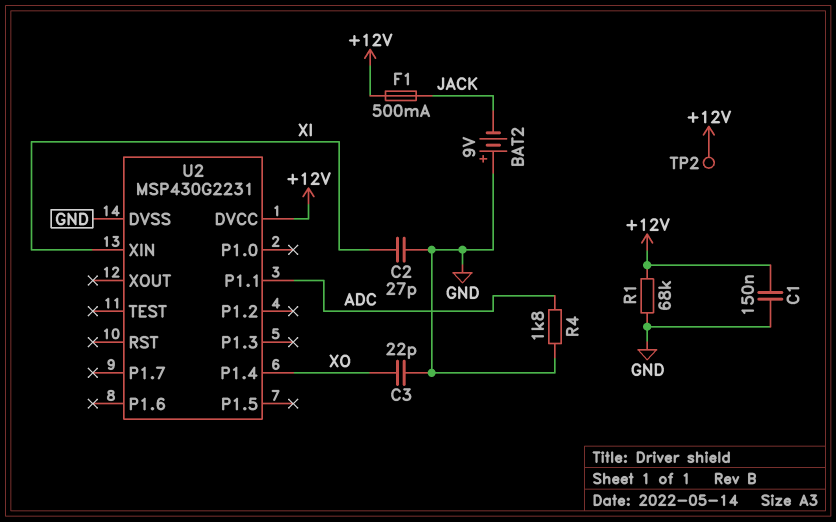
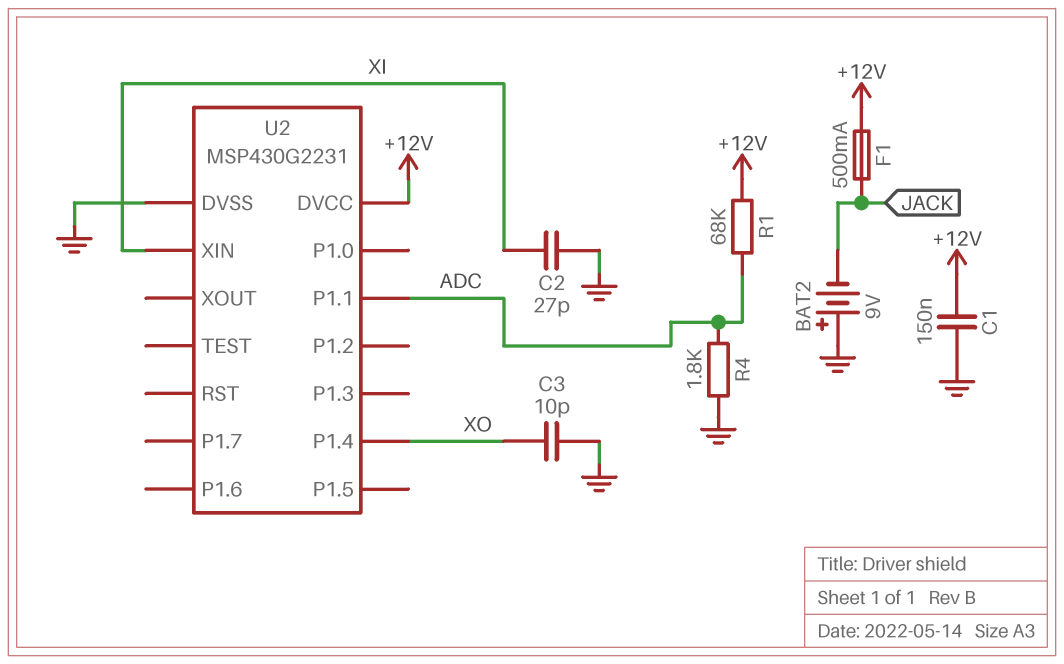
C3: 22pF (GND, XO) -> 10pF (GND, XO)
R1: 68k (+12V, GND) -> 68k (+12V, ADC)
TP2: test point (+12V) -> none

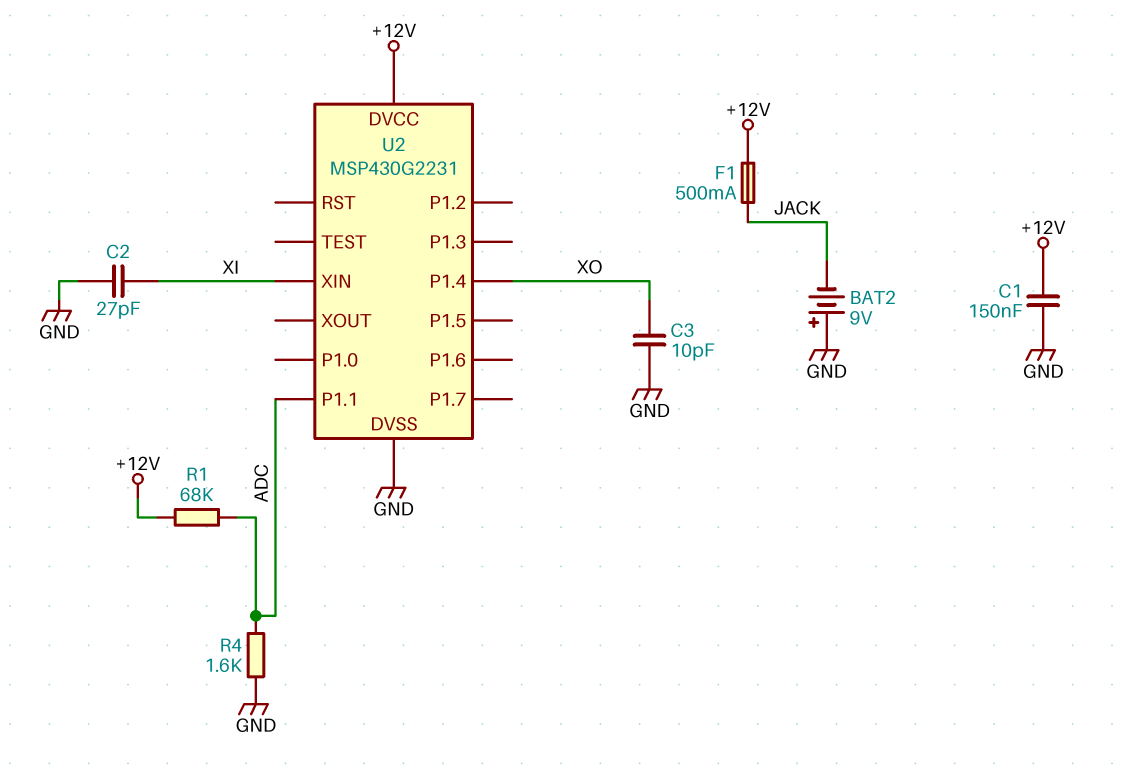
R4: 1.8k (ADC, GND) -> 1.6k (ADC, GND)

